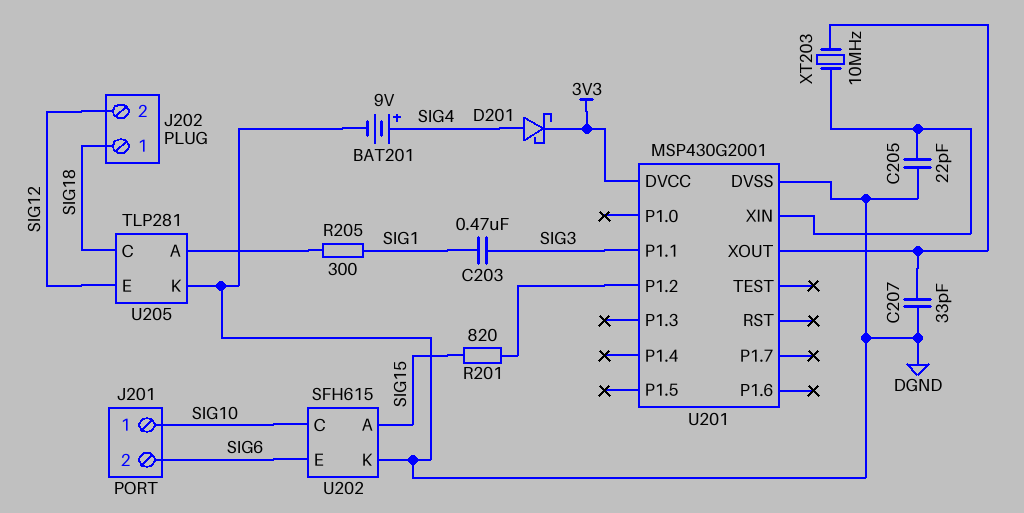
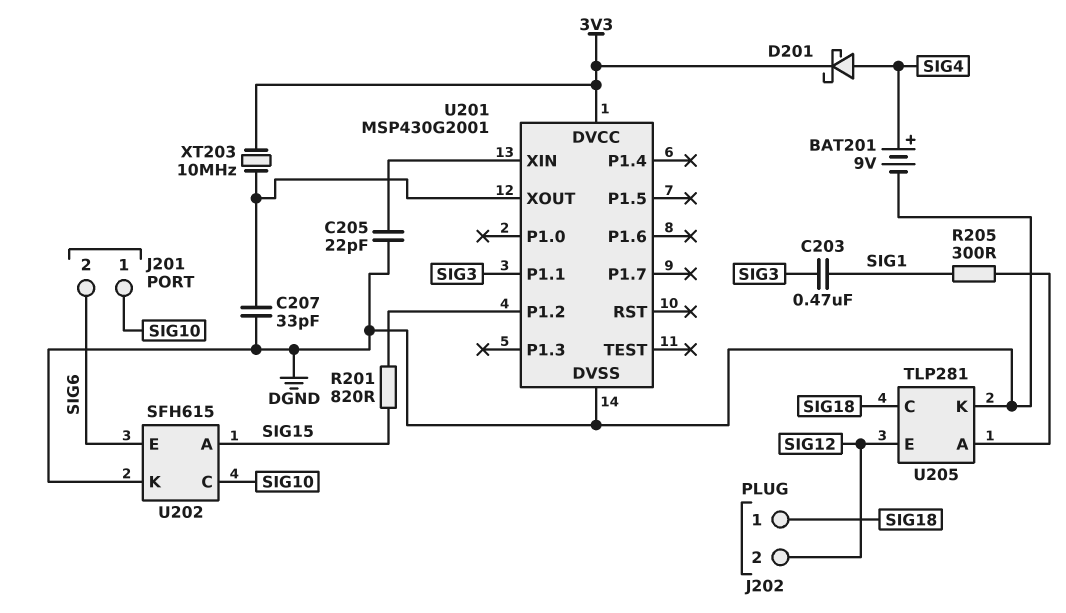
XT203: 10MHz (U201/XIN, U201/XOUT) -> 10MHz (3V3, U201/XOUT)

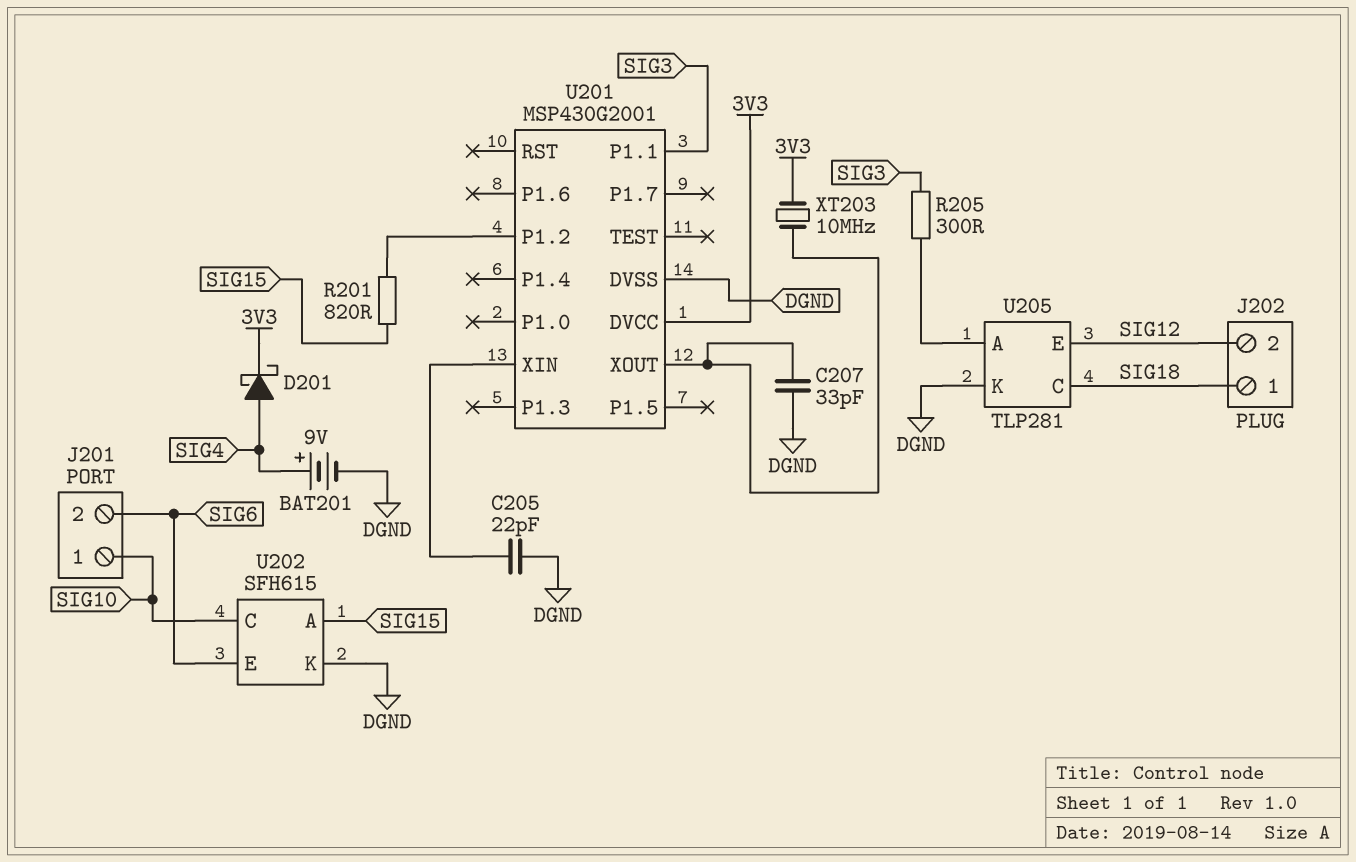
C203: 470nF (SIG1, SIG3) -> none
R205: 300 (SIG1, U205/A) -> 300 (SIG3, U205/A)

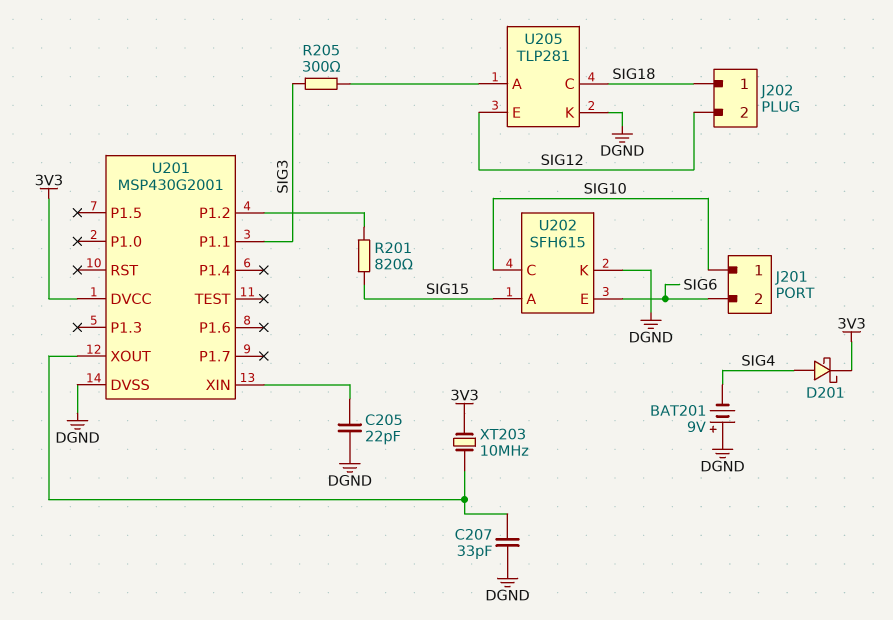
BAT201: 9V (plus SIG4, minus DGND) -> 9V (plus DGND, minus SIG4)

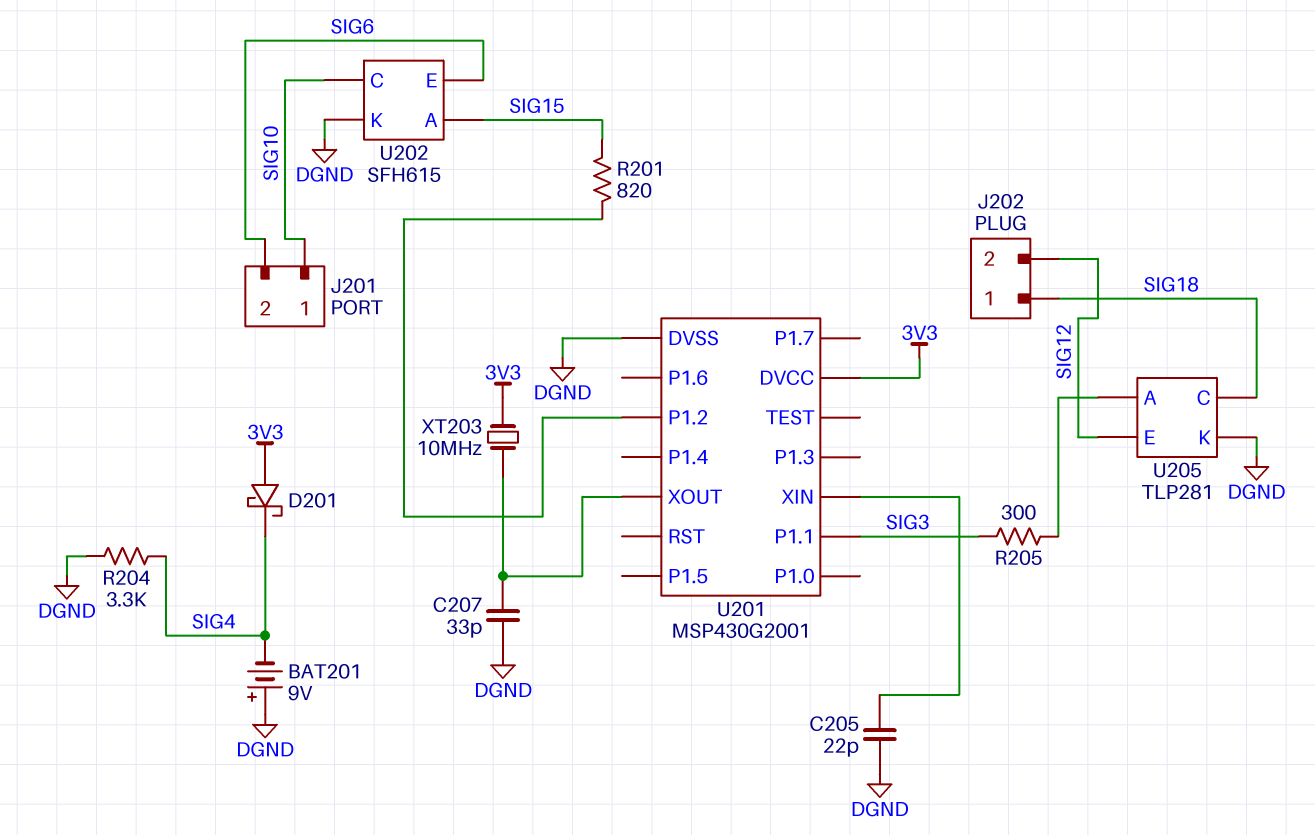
D201: schottky (A SIG4, K 3V3) -> schottky (A 3V3, K SIG4)
R204: none -> 3.3k (DGND, SIG4)

